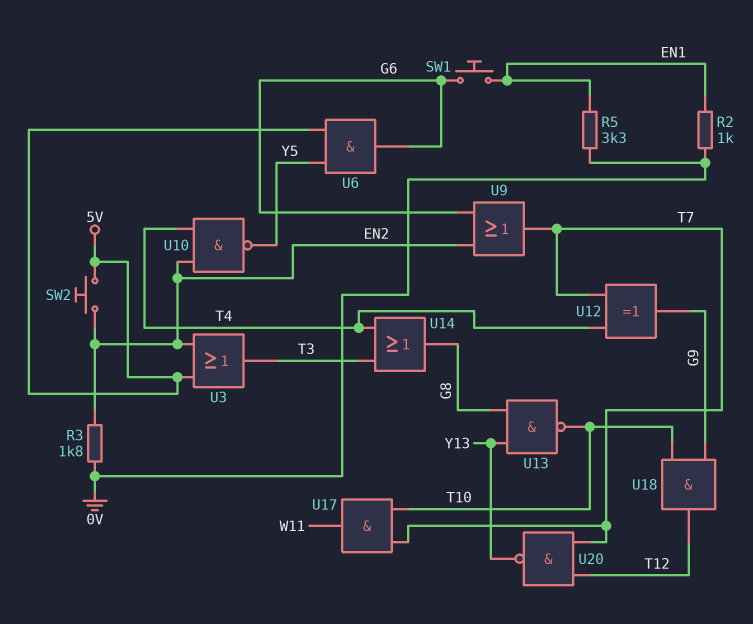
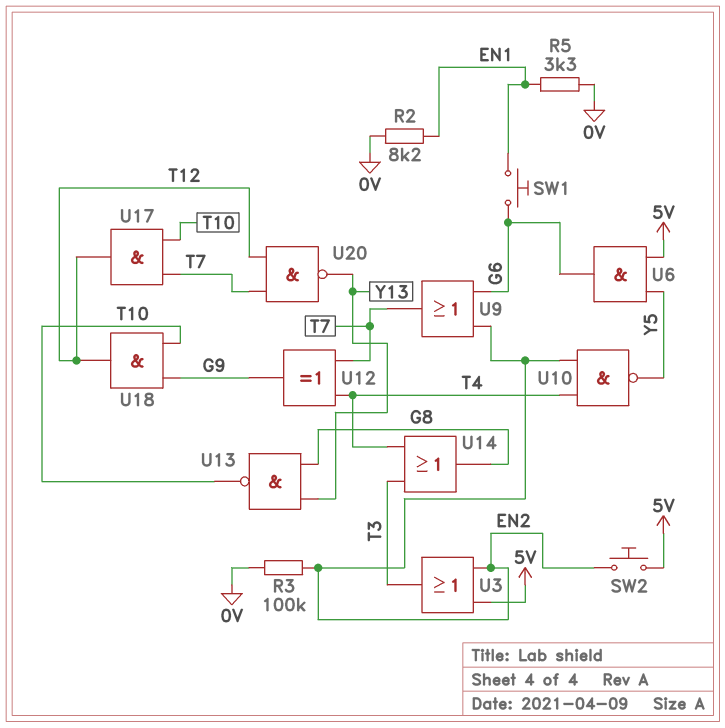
R2: 1k (0V, EN1) -> 8.2k (0V, EN1)
R3: 1.8k (0V, EN2) -> 100k (0V, EN2)
U17: AND (in T7, in T10, out W11) -> AND (in T7, in T10, out T12)

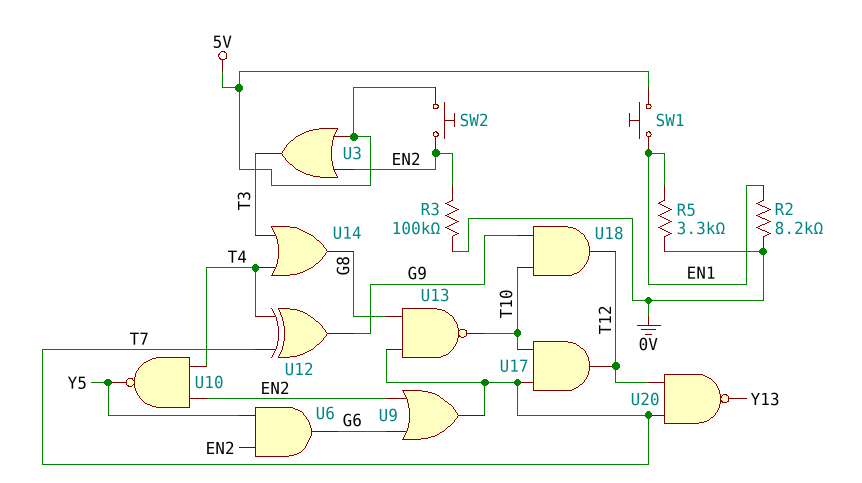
SW1: button (EN1, G6) -> button (5V, EN1)
U6: AND (in 5V, in Y5, out G6) -> AND (in EN2, in Y5, out G6)
U13: NAND (in G8, in Y13, out T10) -> NAND (in G8, in T7, out T10)

